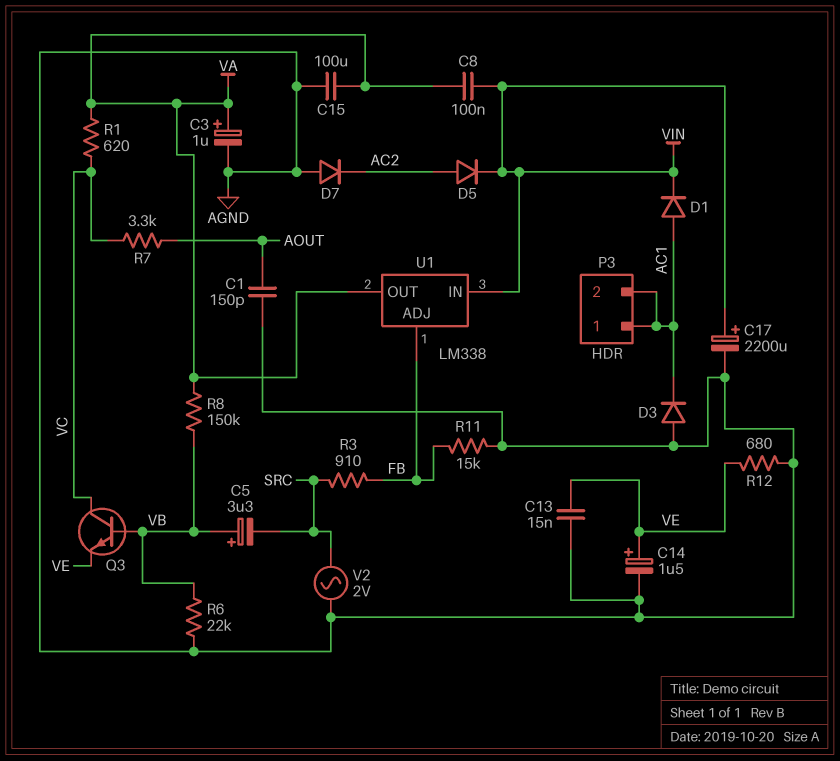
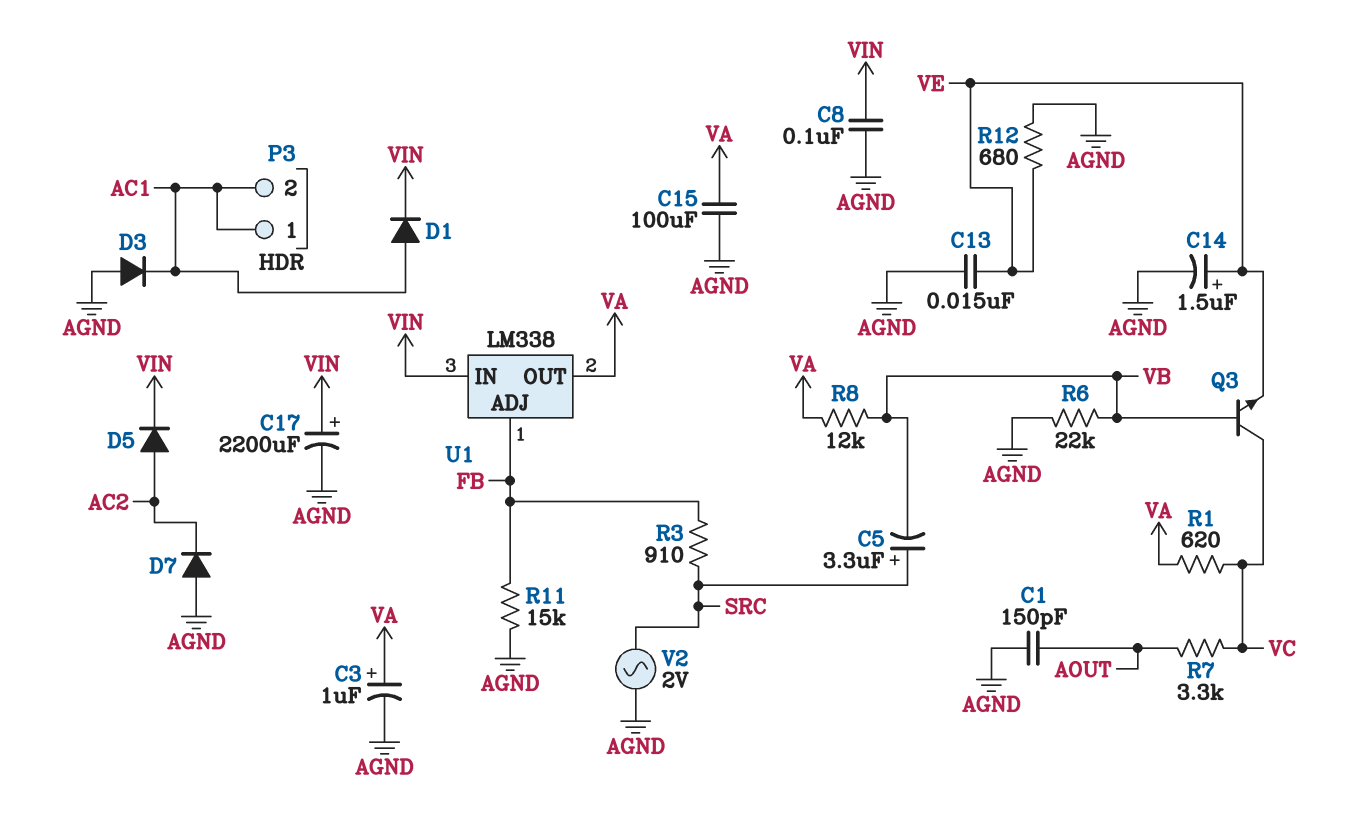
C5: 3.3uF (plus VB, minus SRC) -> 3.3uF (plus SRC, minus VB)
C8: 100nF (VA, VIN) -> 100nF (AGND, VIN)
R8: 150k (VA, VB) -> 12k (VA, VB)

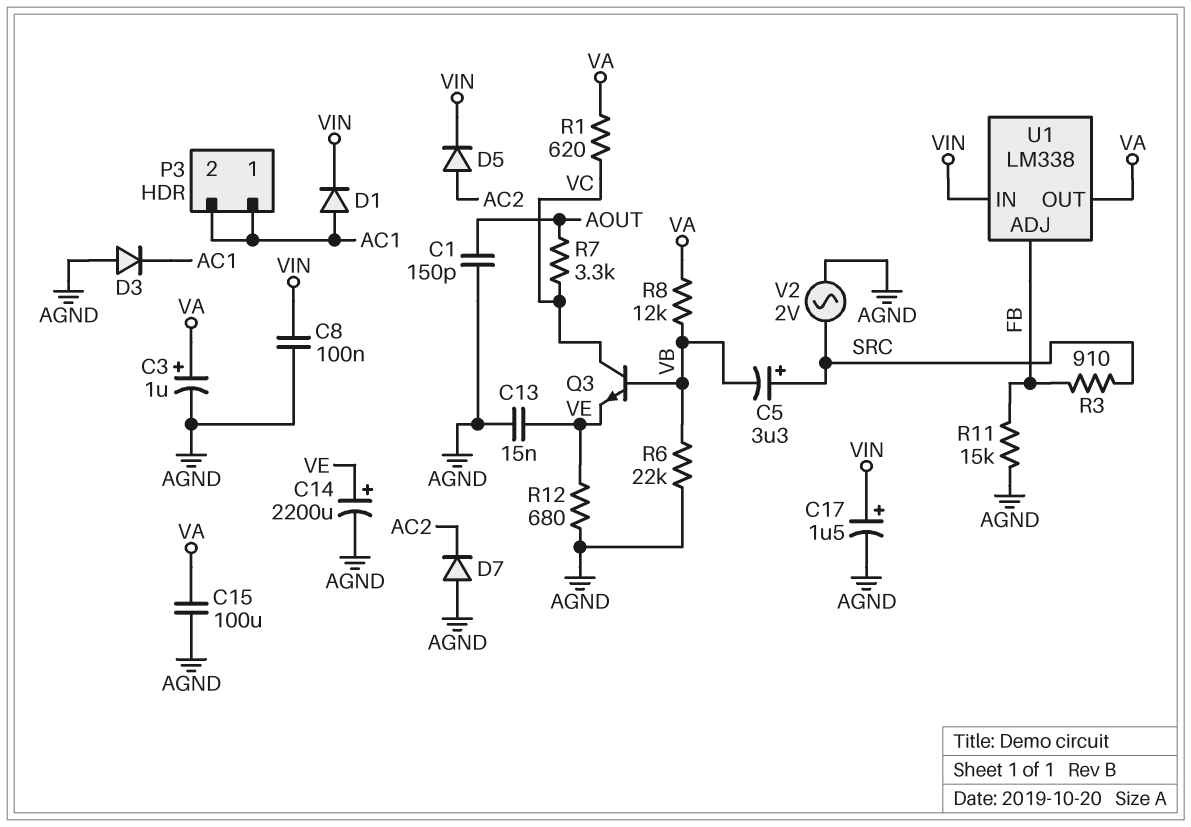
C14: 1.5uF (plus VE, minus AGND) -> 2200uF (plus VE, minus AGND)
C17: 2200uF (plus VIN, minus AGND) -> 1.5uF (plus VIN, minus AGND)

